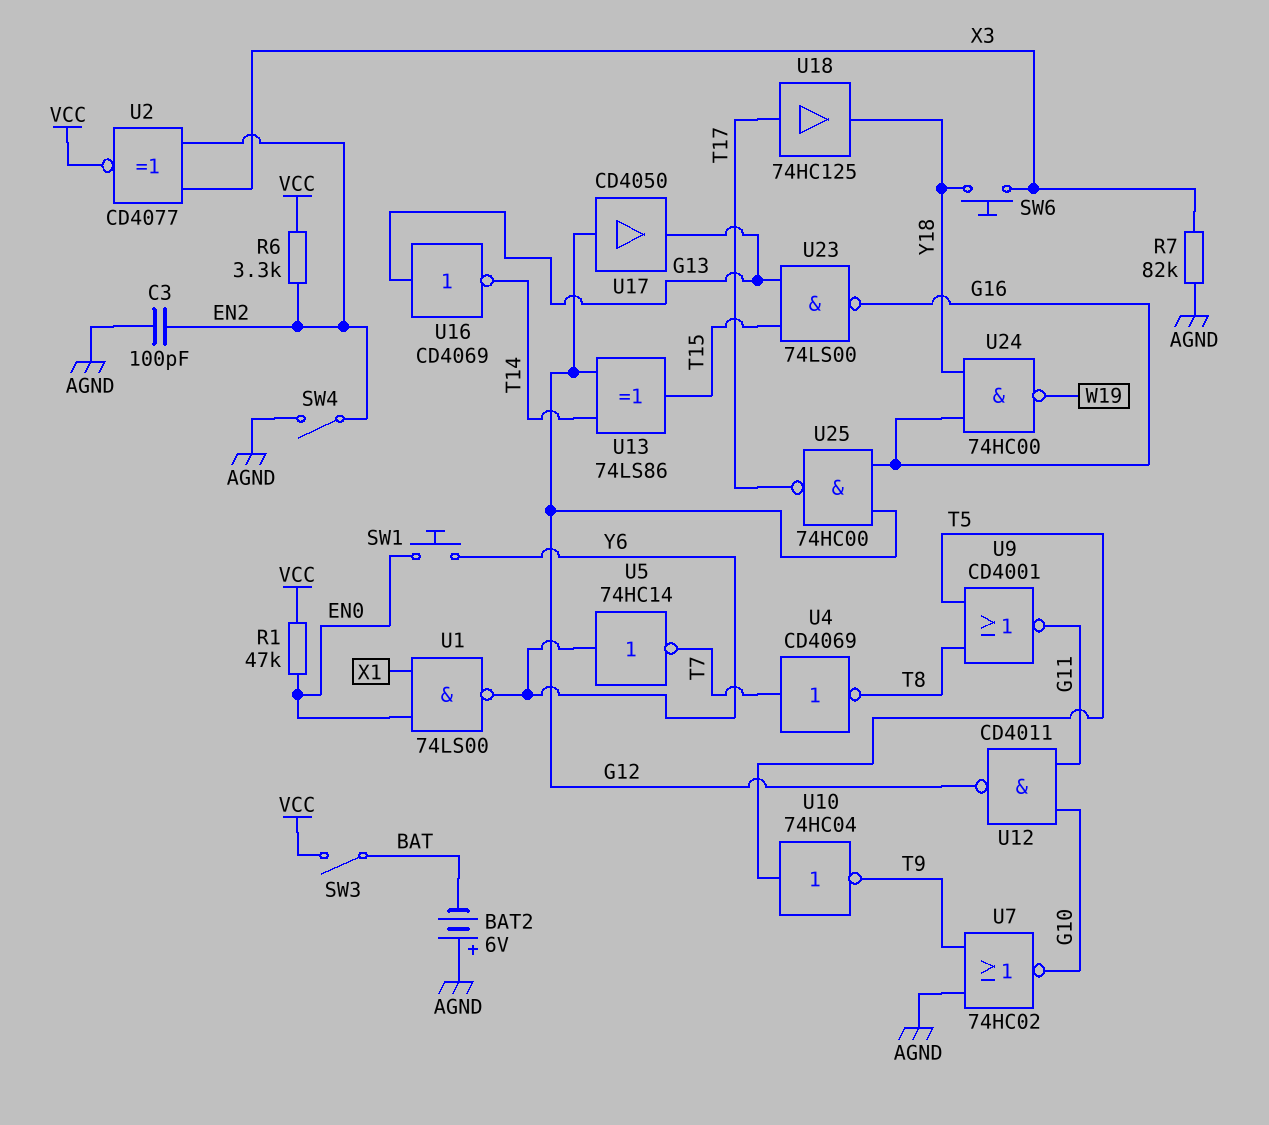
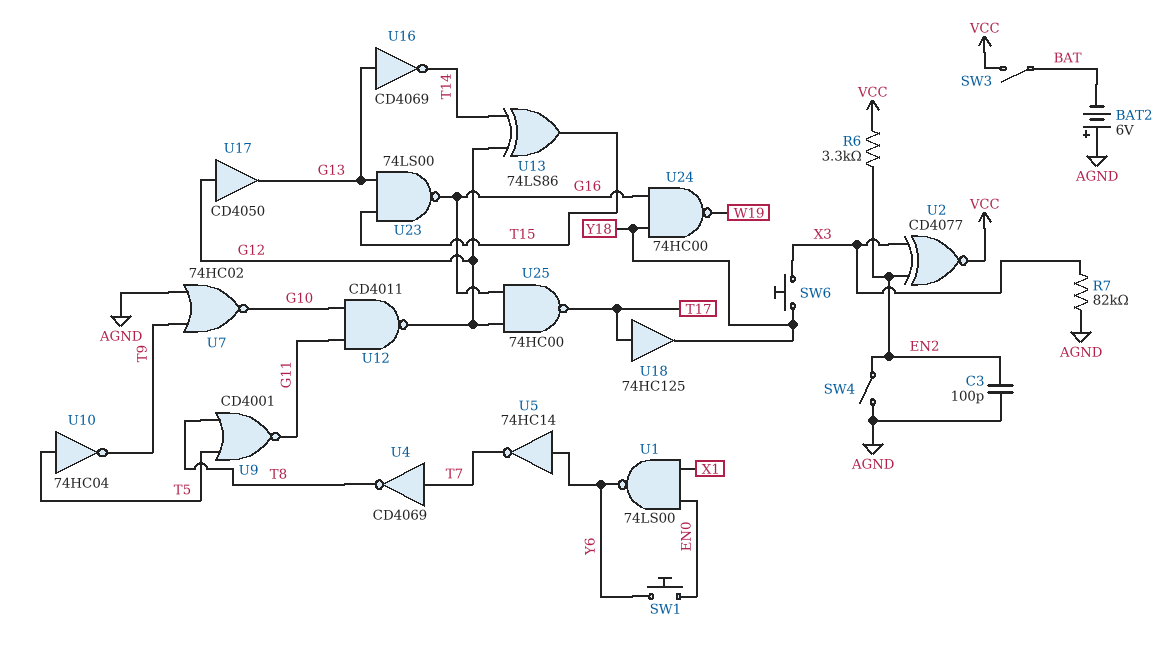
R1: 47k (EN0, VCC) -> none

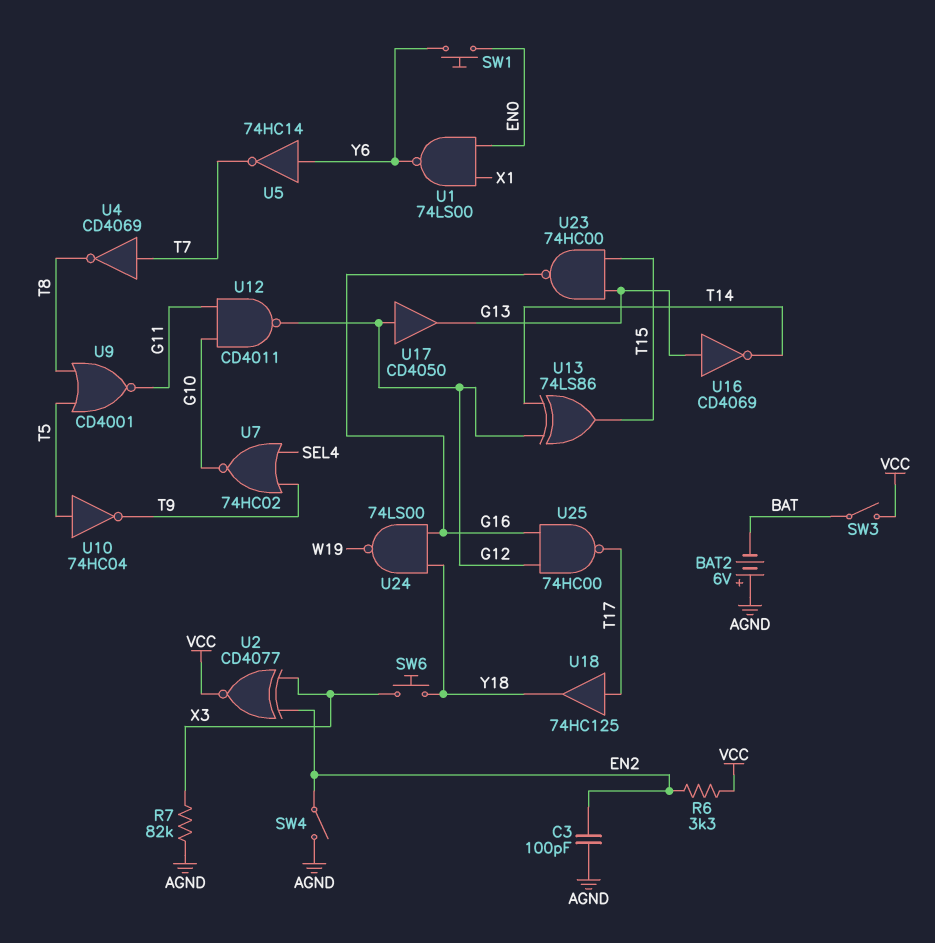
U7: NOR 74HC02 (in AGND, in T9, out G10) -> NOR 74HC02 (in SEL4, in T9, out G10)
U23: NAND 74LS00 (in G13, in T15, out G16) -> NAND 74HC00 (in G13, in T15, out G16)
U24: NAND 74HC00 (in G16, in Y18, out W19) -> NAND 74LS00 (in G16, in Y18, out W19)

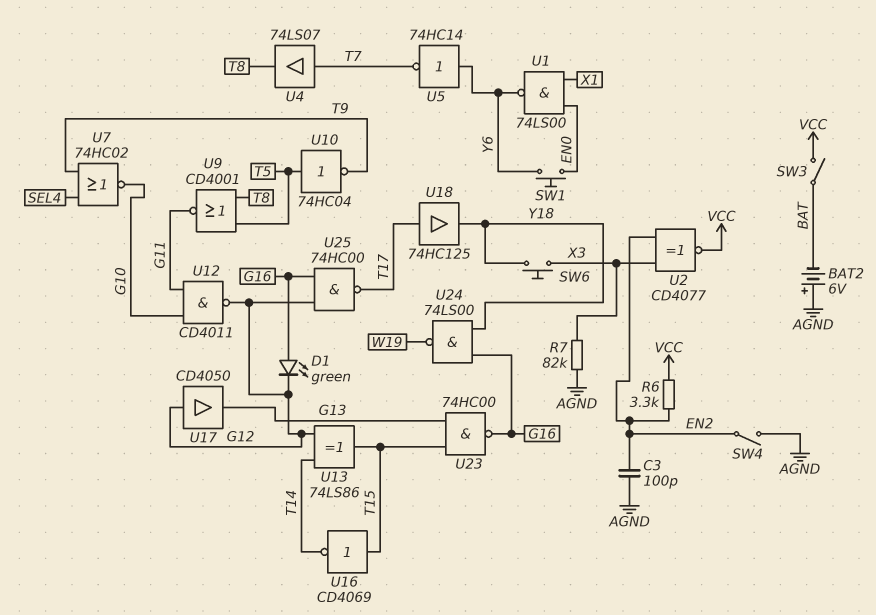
D1: none -> LED green (A G16, K G12)
U4: NOT CD4069 (in T7, out T8) -> buffer 74LS07 (in T7, out T8)
U16: NOT CD4069 (in G13, out T14) -> NOT CD4069 (in T15, out T14)

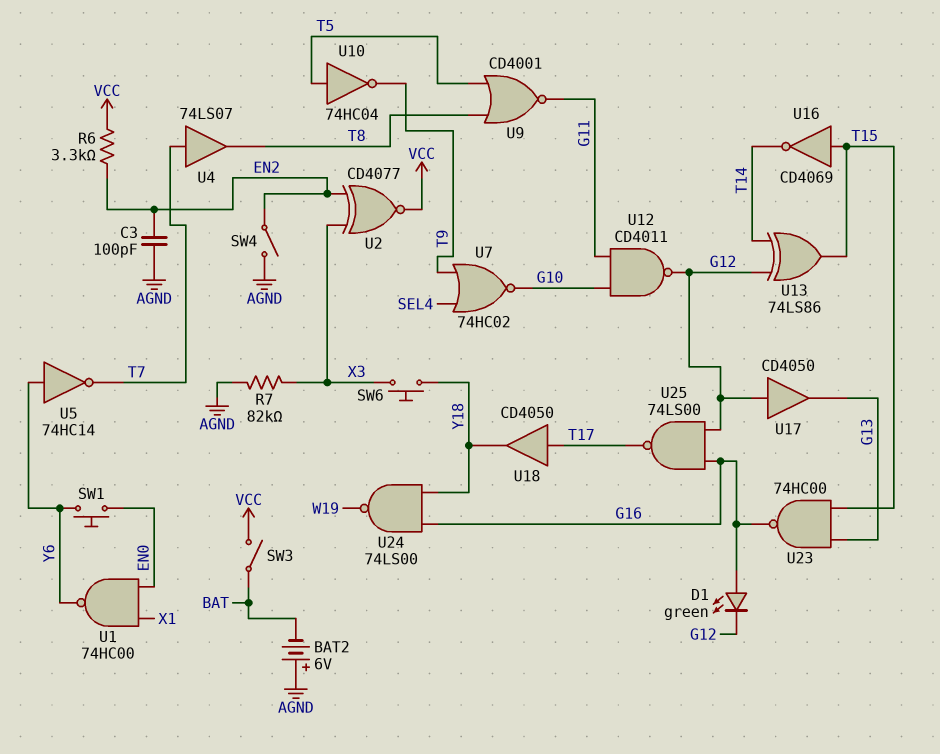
U1: NAND 74LS00 (in EN0, in X1, out Y6) -> NAND 74HC00 (in EN0, in X1, out Y6)
U18: buffer 74HC125 (in T17, out Y18) -> buffer CD4050 (in T17, out Y18)
U25: NAND 74HC00 (in G12, in G16, out T17) -> NAND 74LS00 (in G12, in G16, out T17)

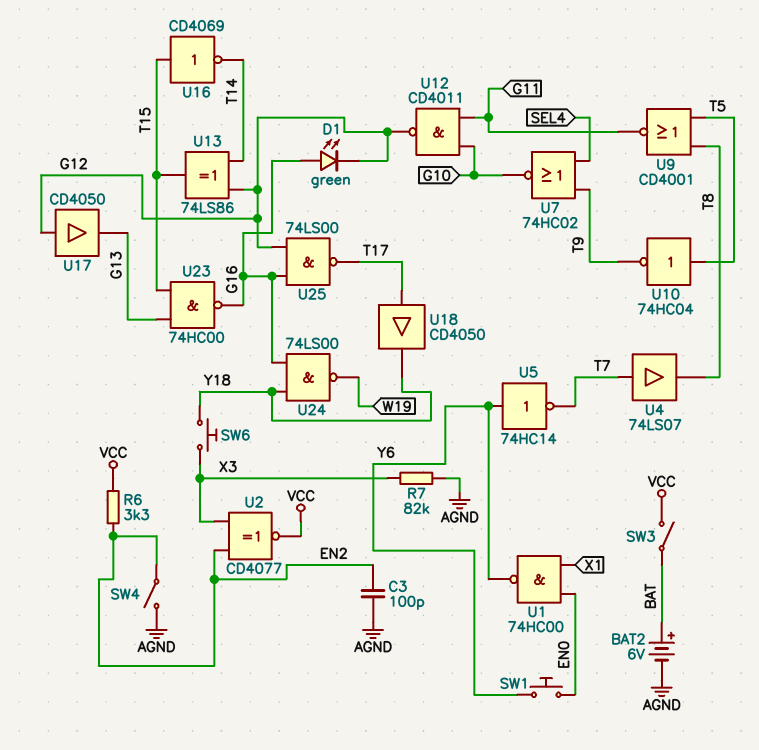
BAT2: 6V (plus AGND, minus BAT) -> 6V (plus BAT, minus AGND)

